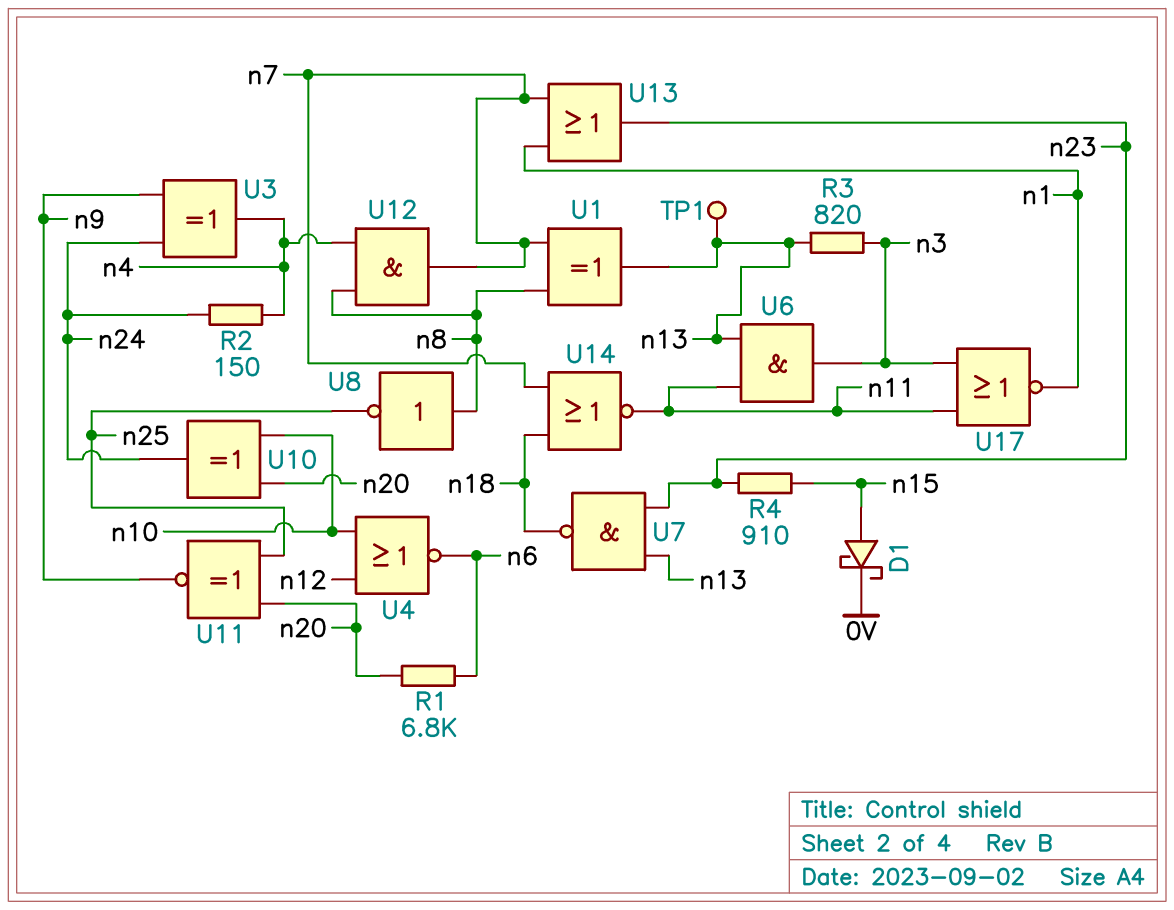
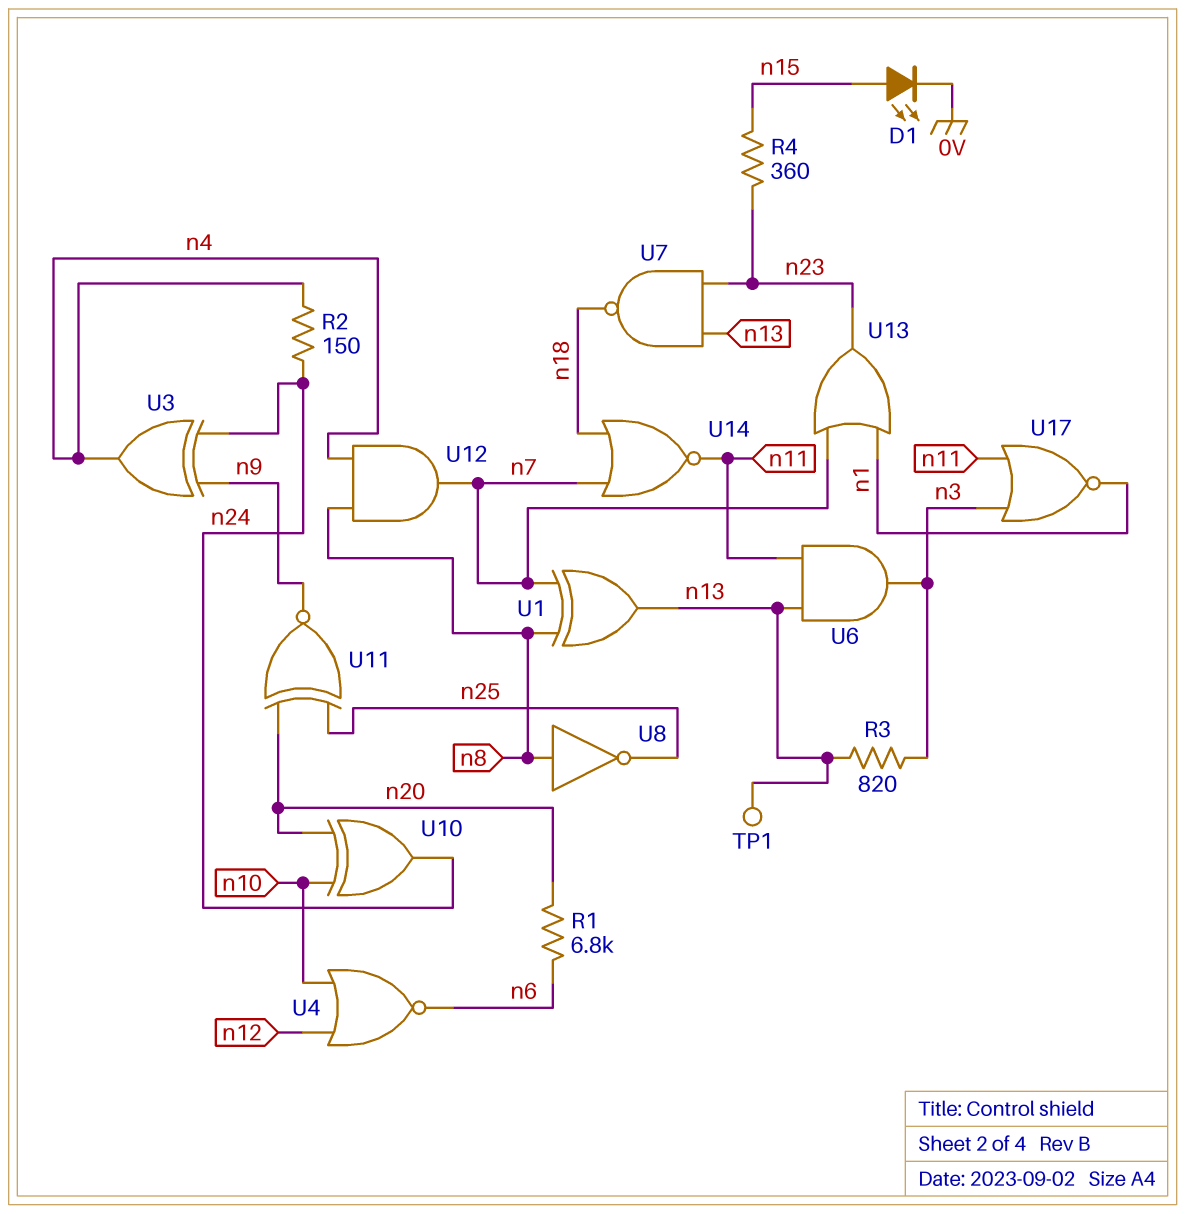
D1: schottky (A n15, K 0V) -> LED (A n15, K 0V)
R4: 910 (n15, n23) -> 360 (n15, n23)

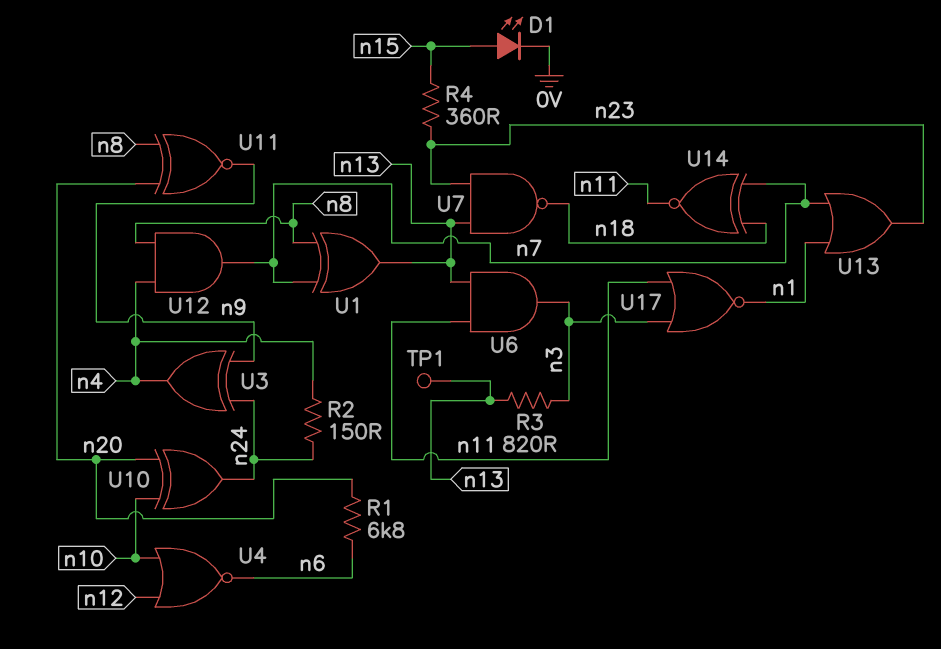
U8: NOT (in n8, out n25) -> none
U11: XNOR (in n20, in n25, out n9) -> XNOR (in n8, in n20, out n9)
U14: NOR (in n7, in n18, out n11) -> XNOR (in n7, in n18, out n11)

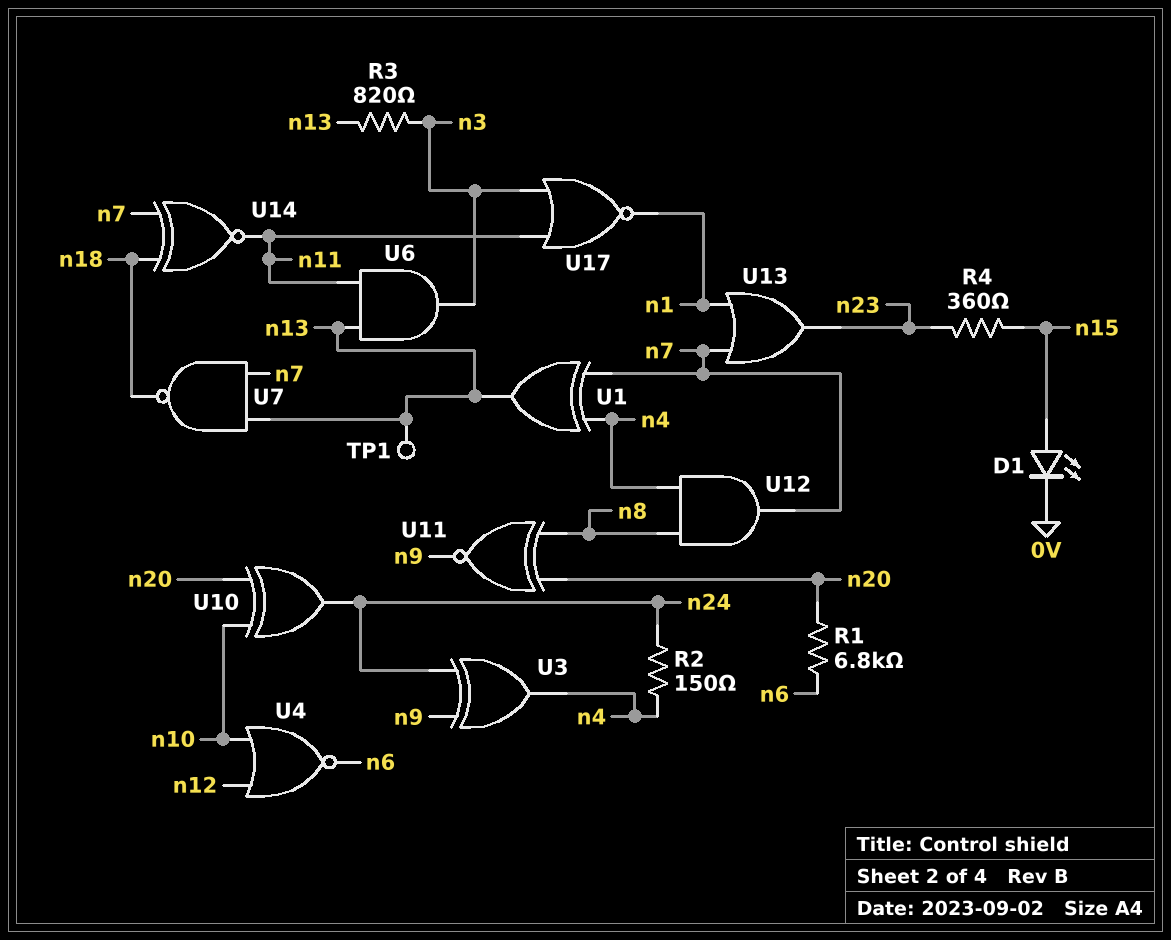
U1: XOR (in n7, in n8, out n13) -> XOR (in n4, in n7, out n13)
U7: NAND (in n13, in n23, out n18) -> NAND (in n7, in n13, out n18)

